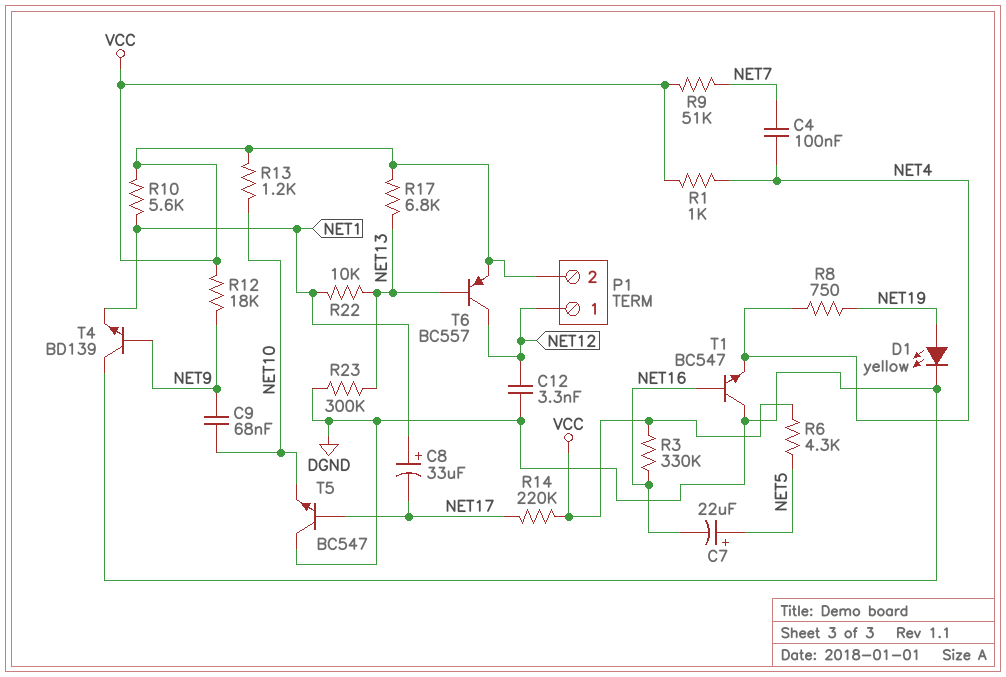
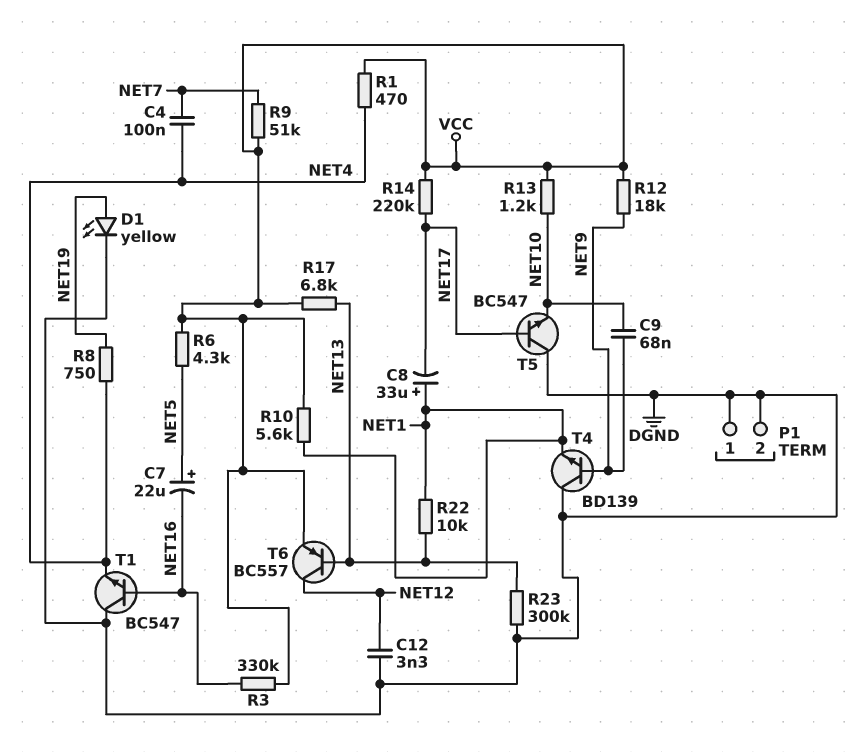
P1 pin 1: NET12 -> DGND
P1 pin 2: VCC -> DGND
R1: 1k (NET4, VCC) -> 470 (NET4, VCC)

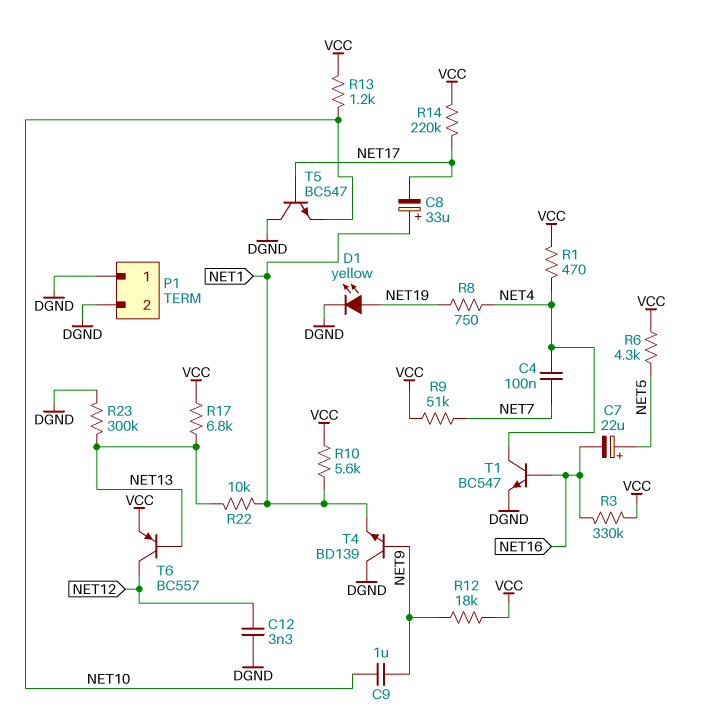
C9: 68nF (NET9, NET10) -> 1uF (NET9, NET10)
T1: NPN BC547 (B NET16, C DGND, E NET4) -> NPN BC547 (B NET16, C NET4, E DGND)

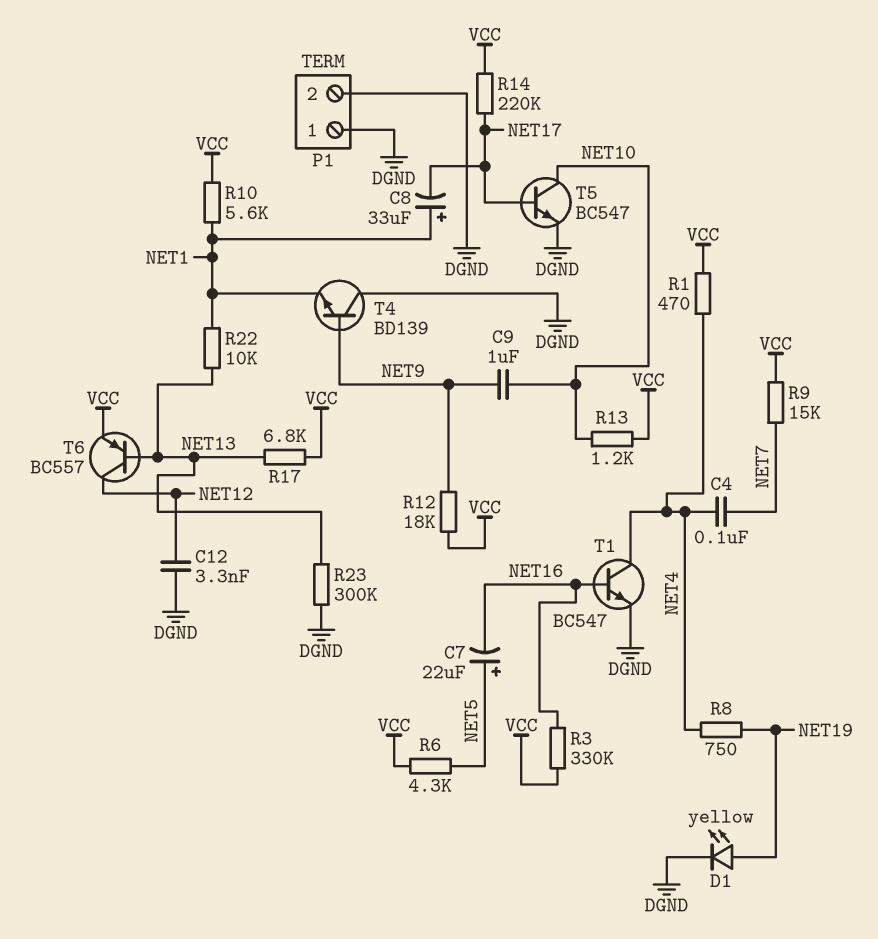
R9: 51k (NET7, VCC) -> 15k (NET7, VCC)
T5: NPN BC547 (B NET17, C DGND, E NET10) -> NPN BC547 (B NET17, C NET10, E DGND)

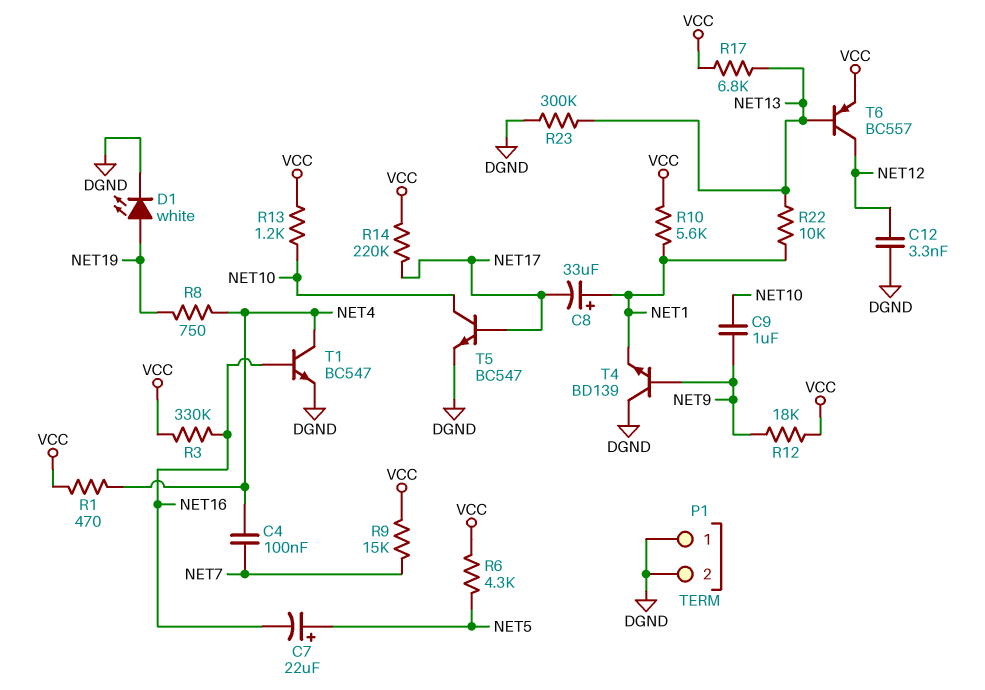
D1: LED yellow (A NET19, K DGND) -> LED white (A NET19, K DGND)

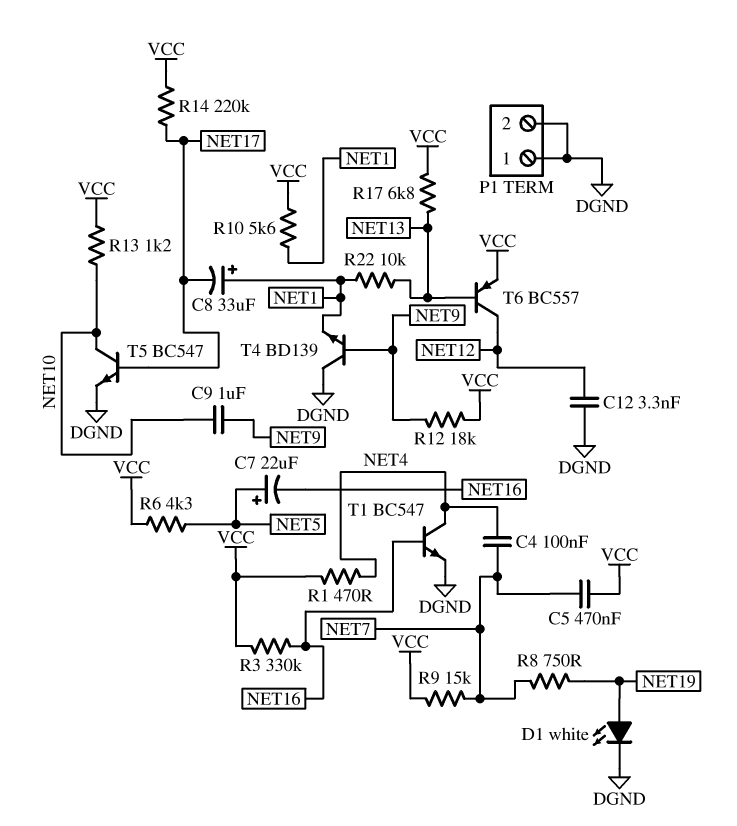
C5: none -> 470nF (NET7, VCC)
R8: 750 (NET4, NET19) -> 750 (NET7, NET19)
R23: 300k (DGND, NET13) -> none

